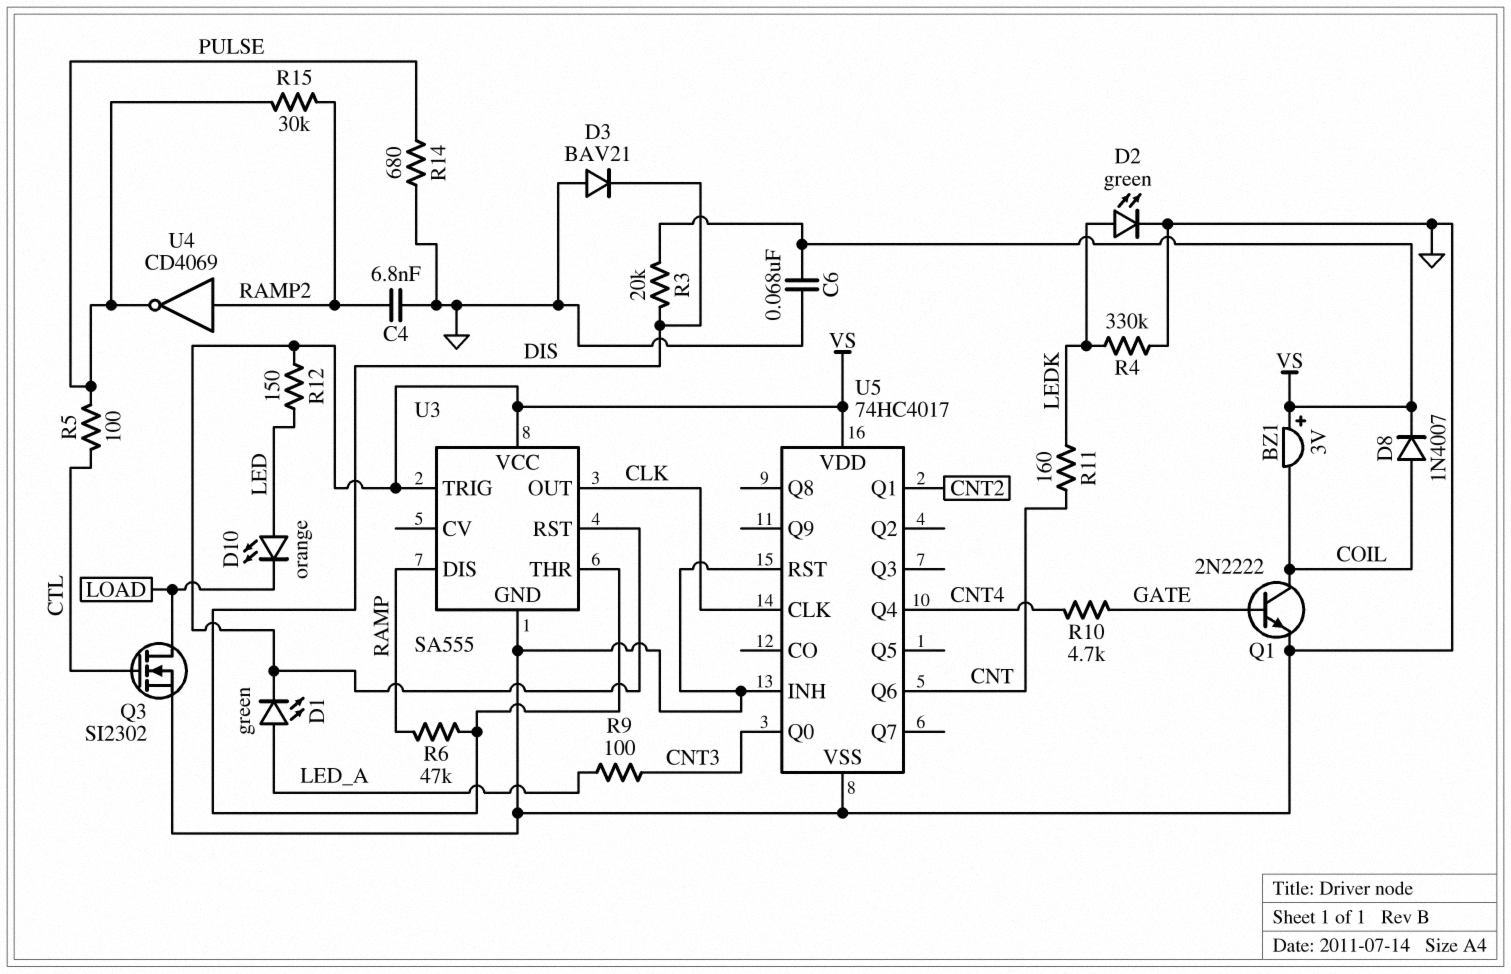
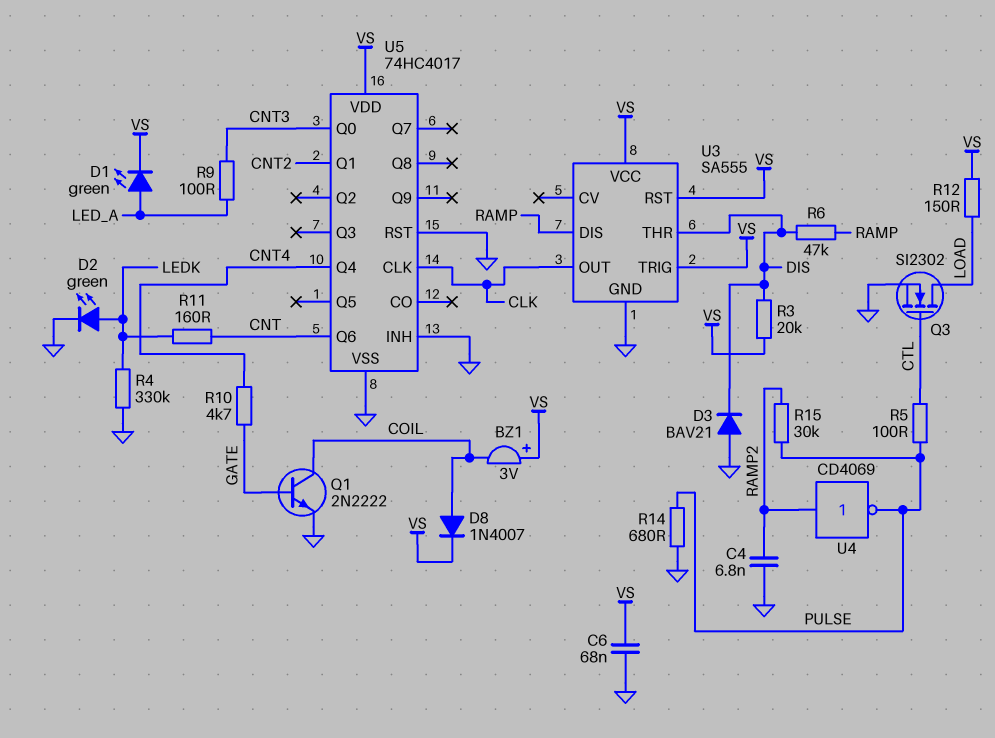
D10: LED orange (A LED, K LOAD) -> none
R12: 150 (LED, VS) -> 150 (LOAD, VS)

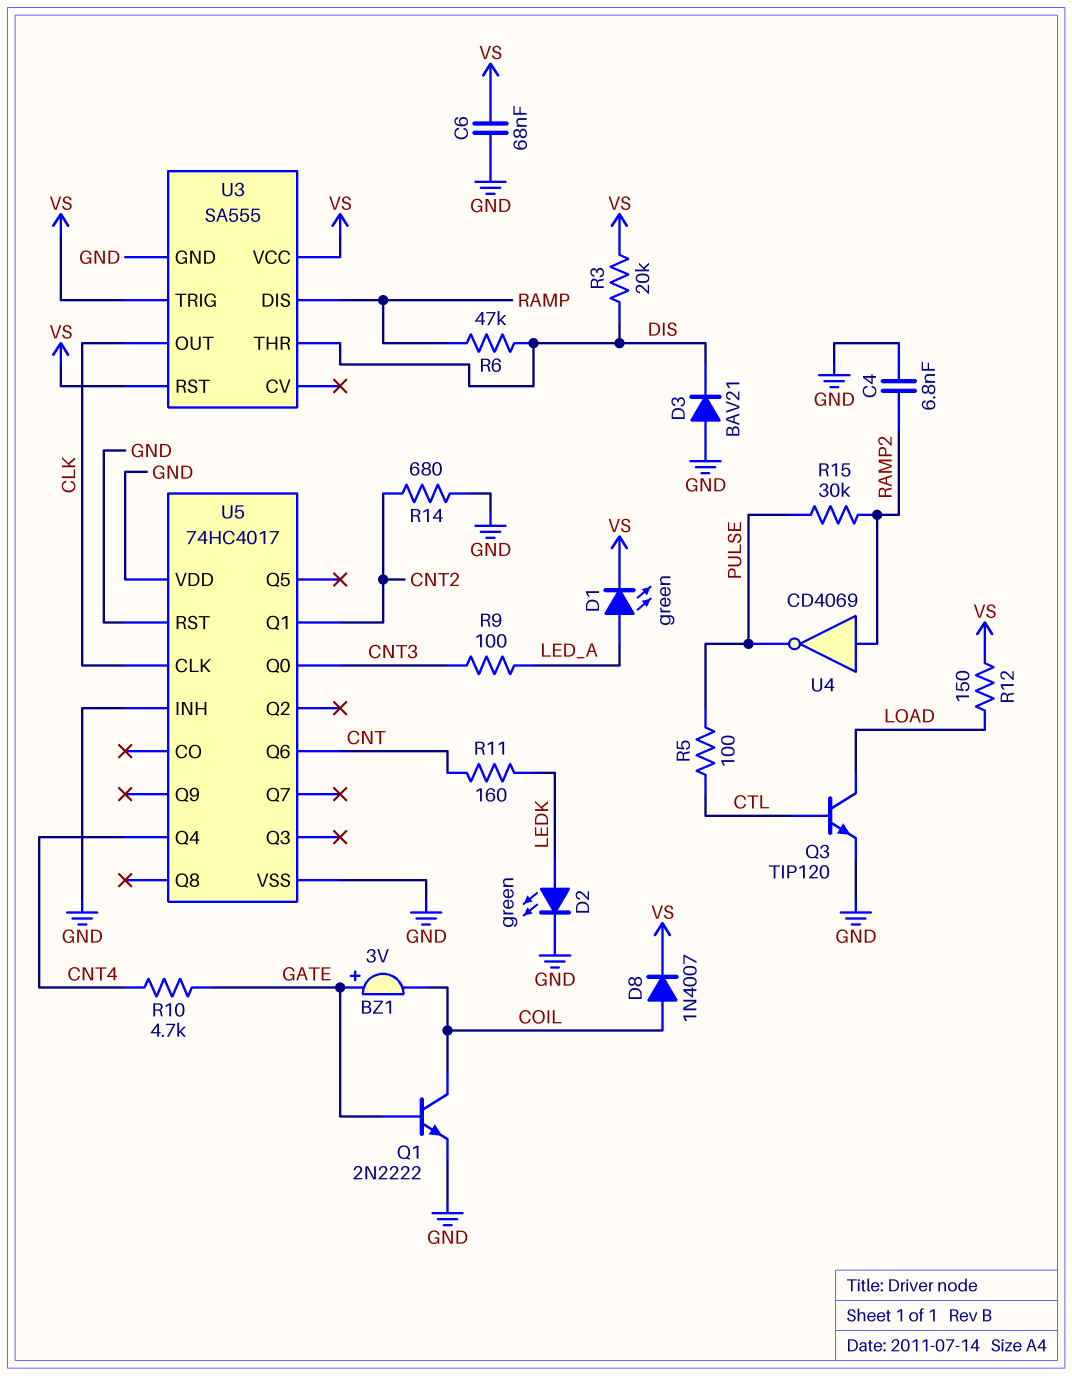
BZ1: buzzer 3V (plus VS, minus COIL) -> buzzer 3V (plus GATE, minus COIL)
Q3: NMOS SI2302 (G CTL, D LOAD, S GND) -> NPN TIP120 (B CTL, C LOAD, E GND)
R4: 330k (GND, LEDK) -> none
R14: 680 (GND, PULSE) -> 680 (CNT2, GND)
U5 pin VDD: VS -> GND

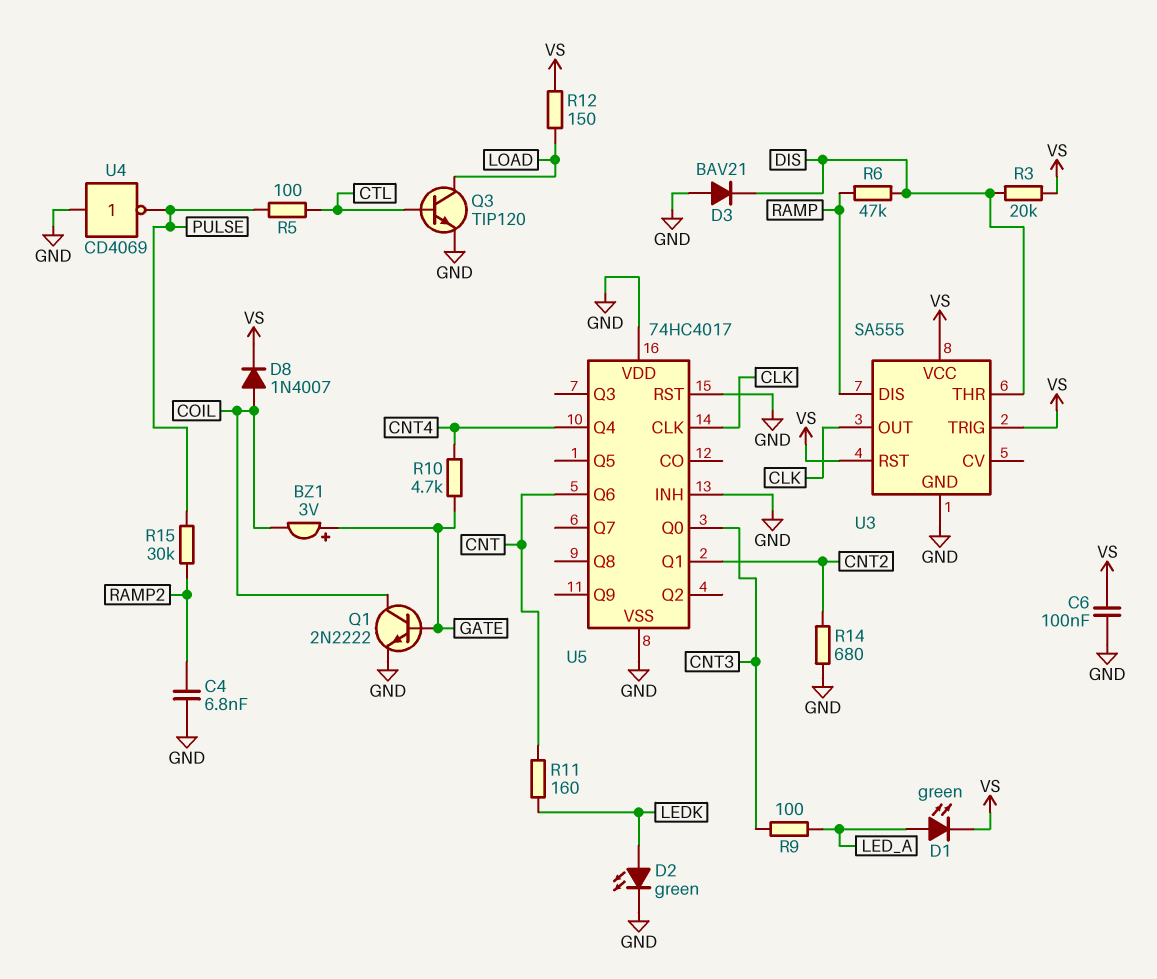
C6: 68nF (GND, VS) -> 100nF (GND, VS)
U4: NOT CD4069 (in RAMP2, out PULSE) -> NOT CD4069 (in GND, out PULSE)

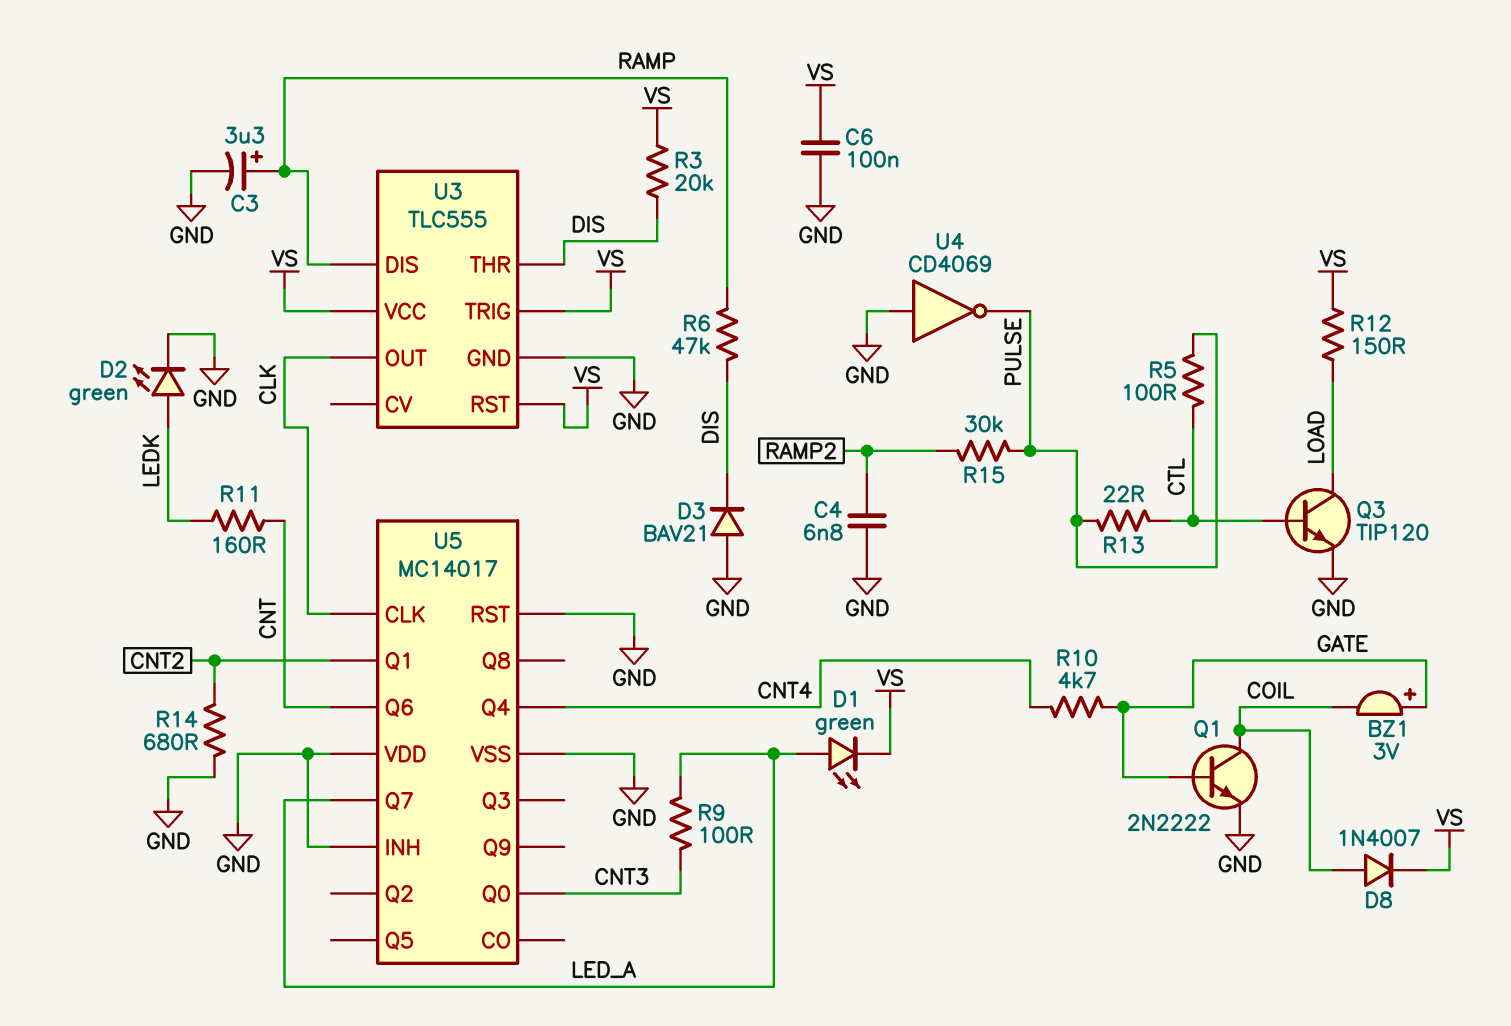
C3: none -> 3.3uF (plus RAMP, minus GND)
R13: none -> 22 (CTL, PULSE)
U3: SA555 -> TLC555
U5: 74HC4017 -> MC14017
U5 pin Q7: none -> LED_A

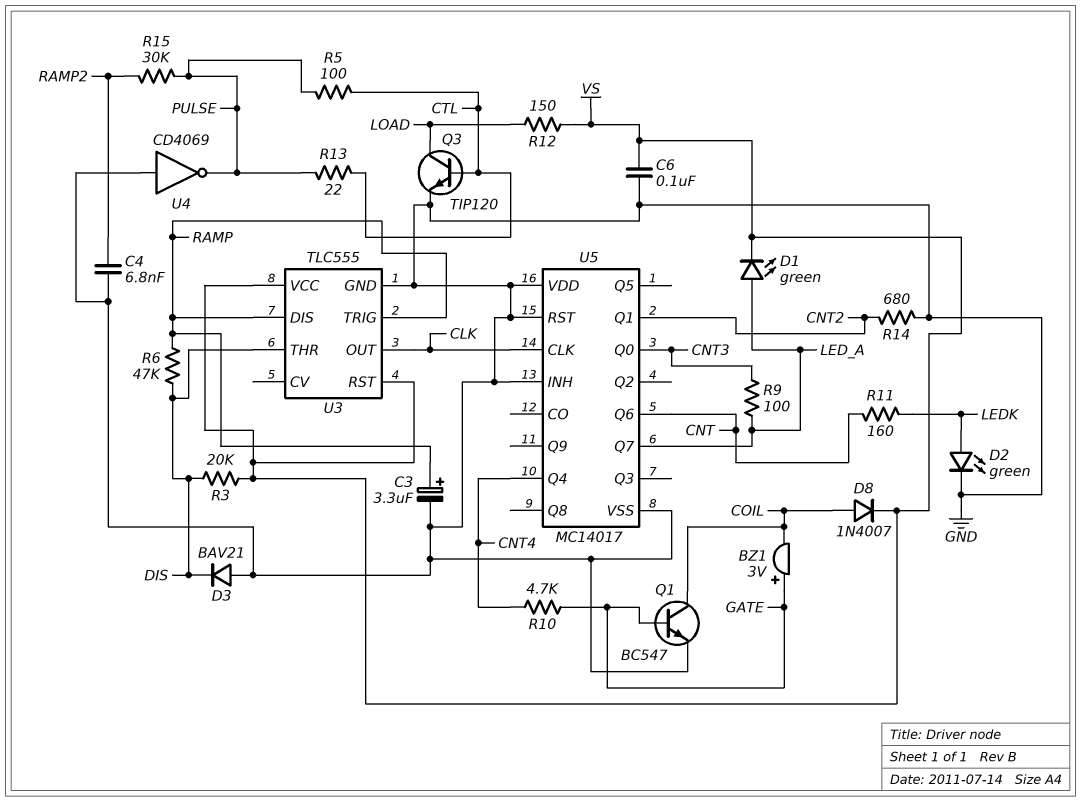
Q1: NPN 2N2222 (B GATE, C COIL, E GND) -> NPN BC547 (B GATE, C COIL, E GND)
U3 pin TRIG: VS -> RAMP

